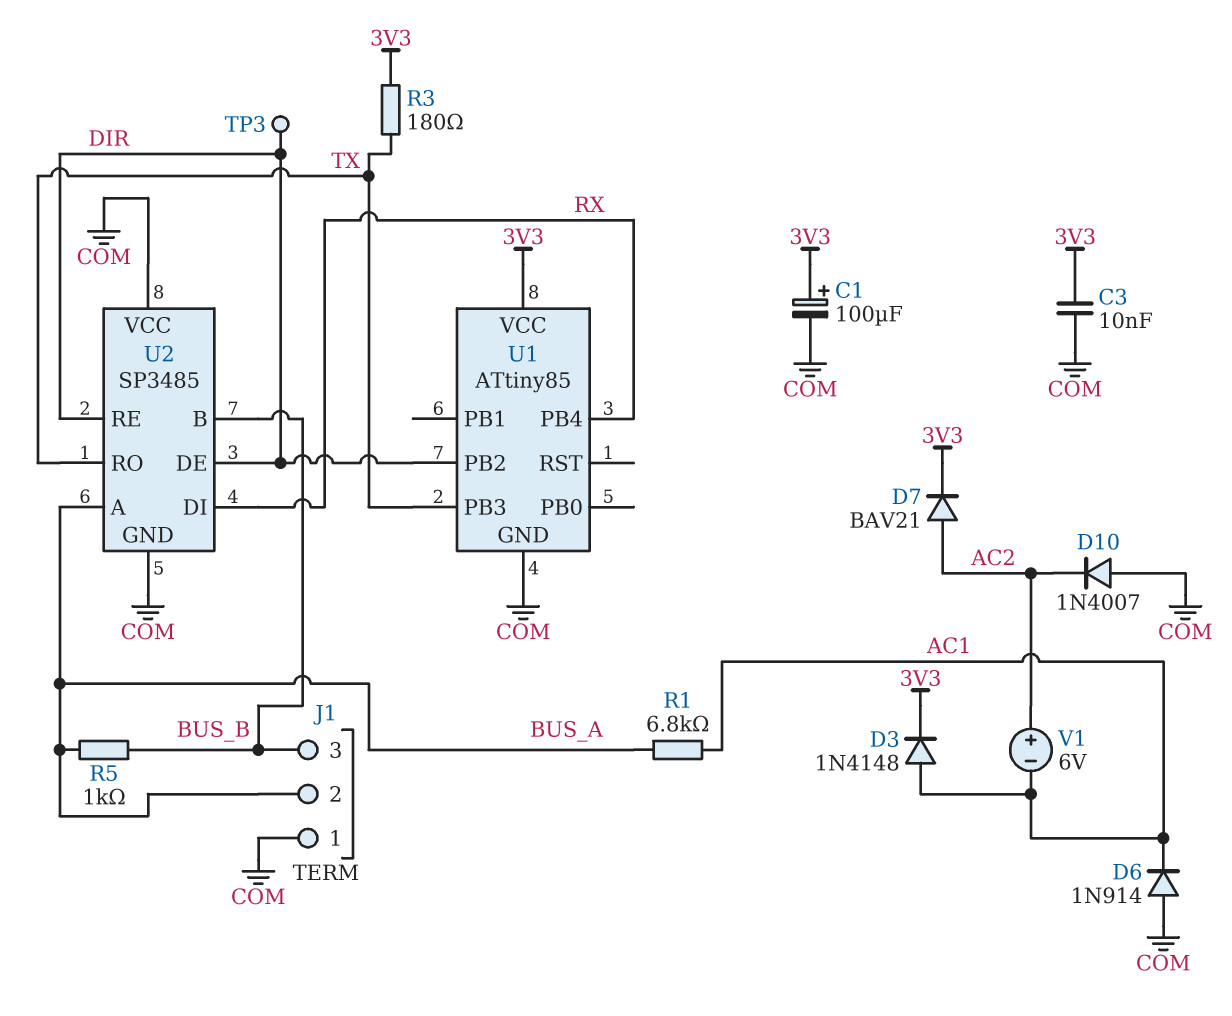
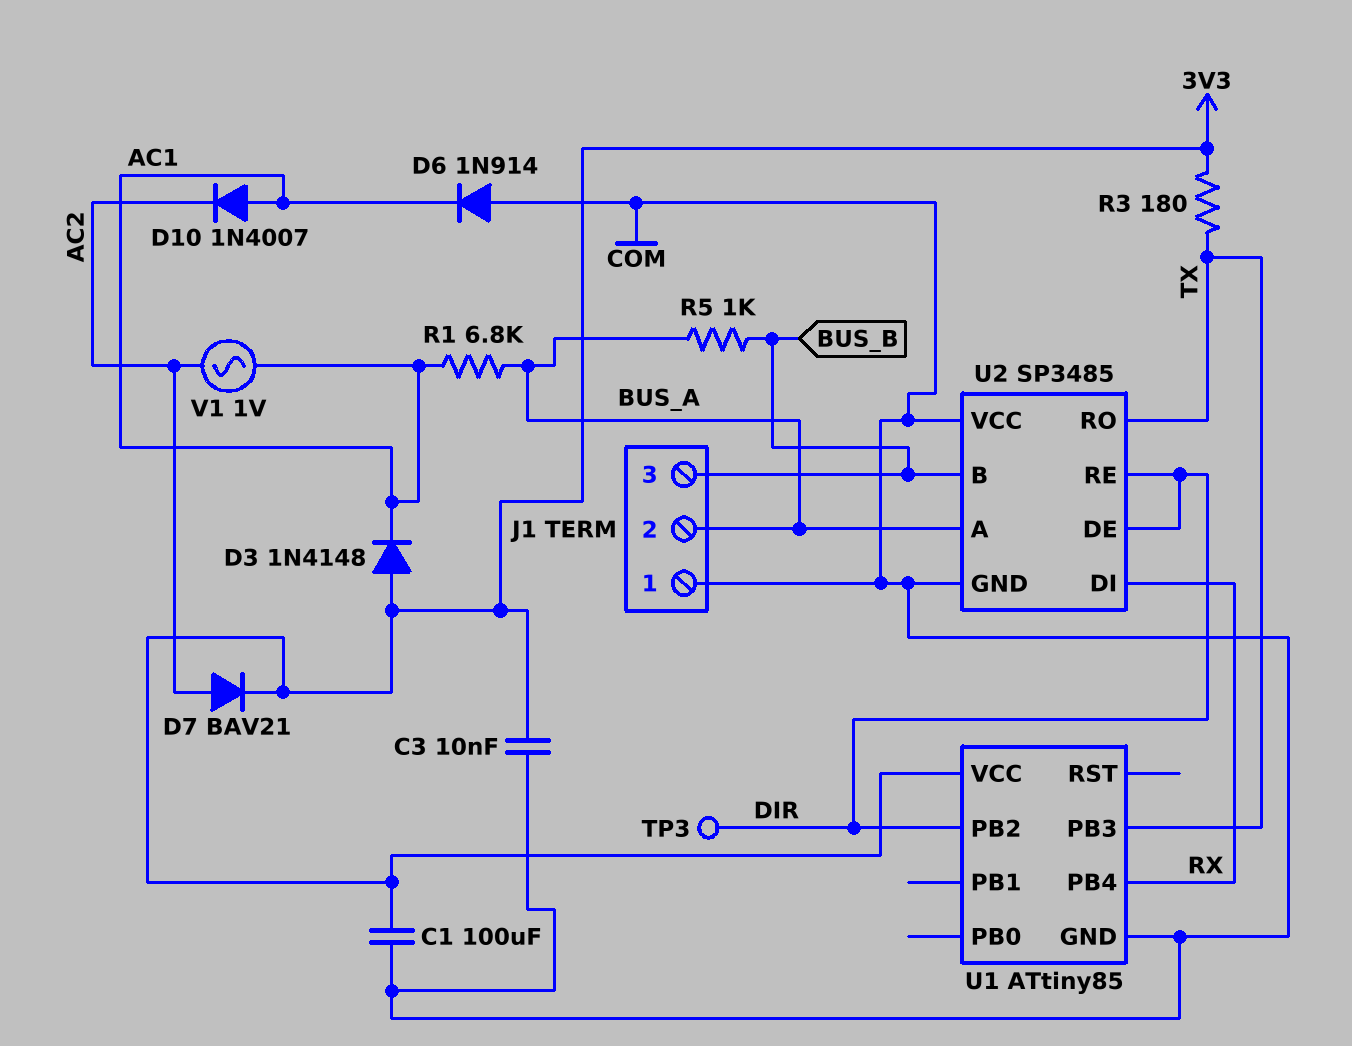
C1: 100uF (plus 3V3, minus COM) -> 100uF (3V3, COM)
D3: diode 1N4148 (A AC1, K 3V3) -> diode 1N4148 (A 3V3, K AC1)
D10: diode 1N4007 (A COM, K AC2) -> diode 1N4007 (A AC1, K AC2)
V1: 6V (plus AC2, minus AC1) -> AC 1V (AC1, AC2)

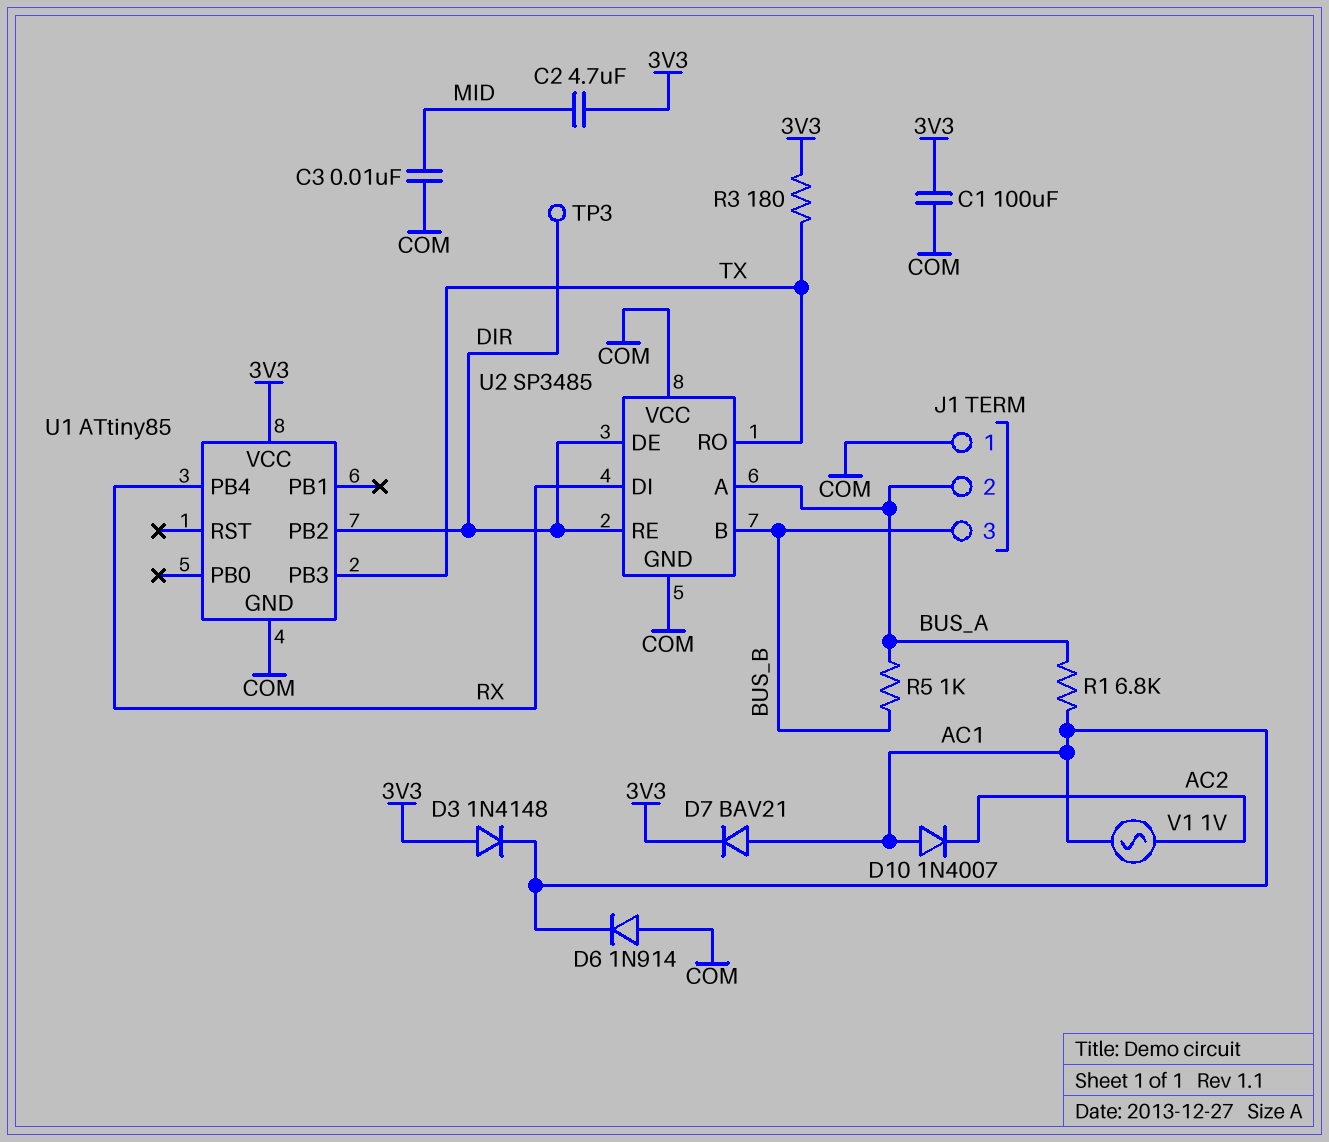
C2: none -> 4.7uF (3V3, MID)
C3: 10nF (3V3, COM) -> 10nF (COM, MID)
D7: diode BAV21 (A AC2, K 3V3) -> diode BAV21 (A AC1, K 3V3)

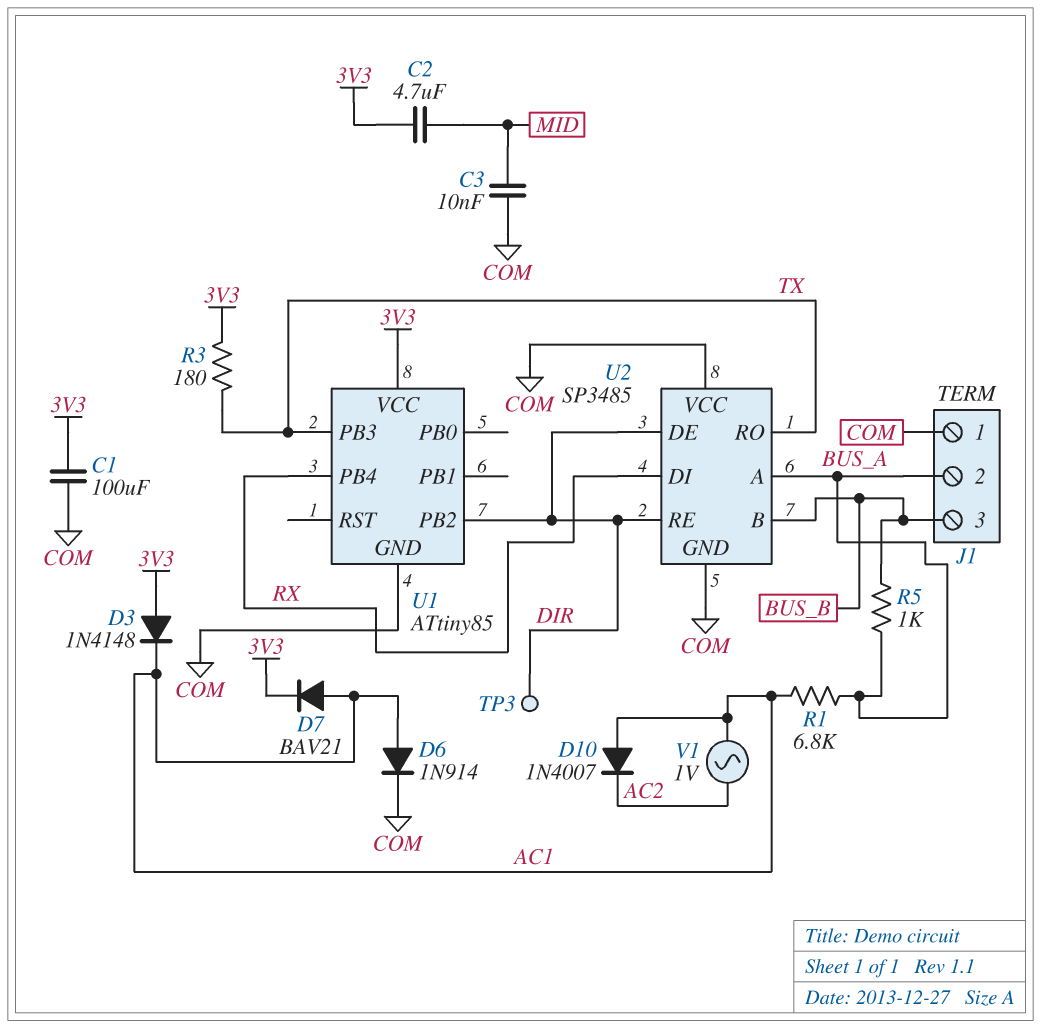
D6: diode 1N914 (A COM, K AC1) -> diode 1N914 (A AC1, K COM)

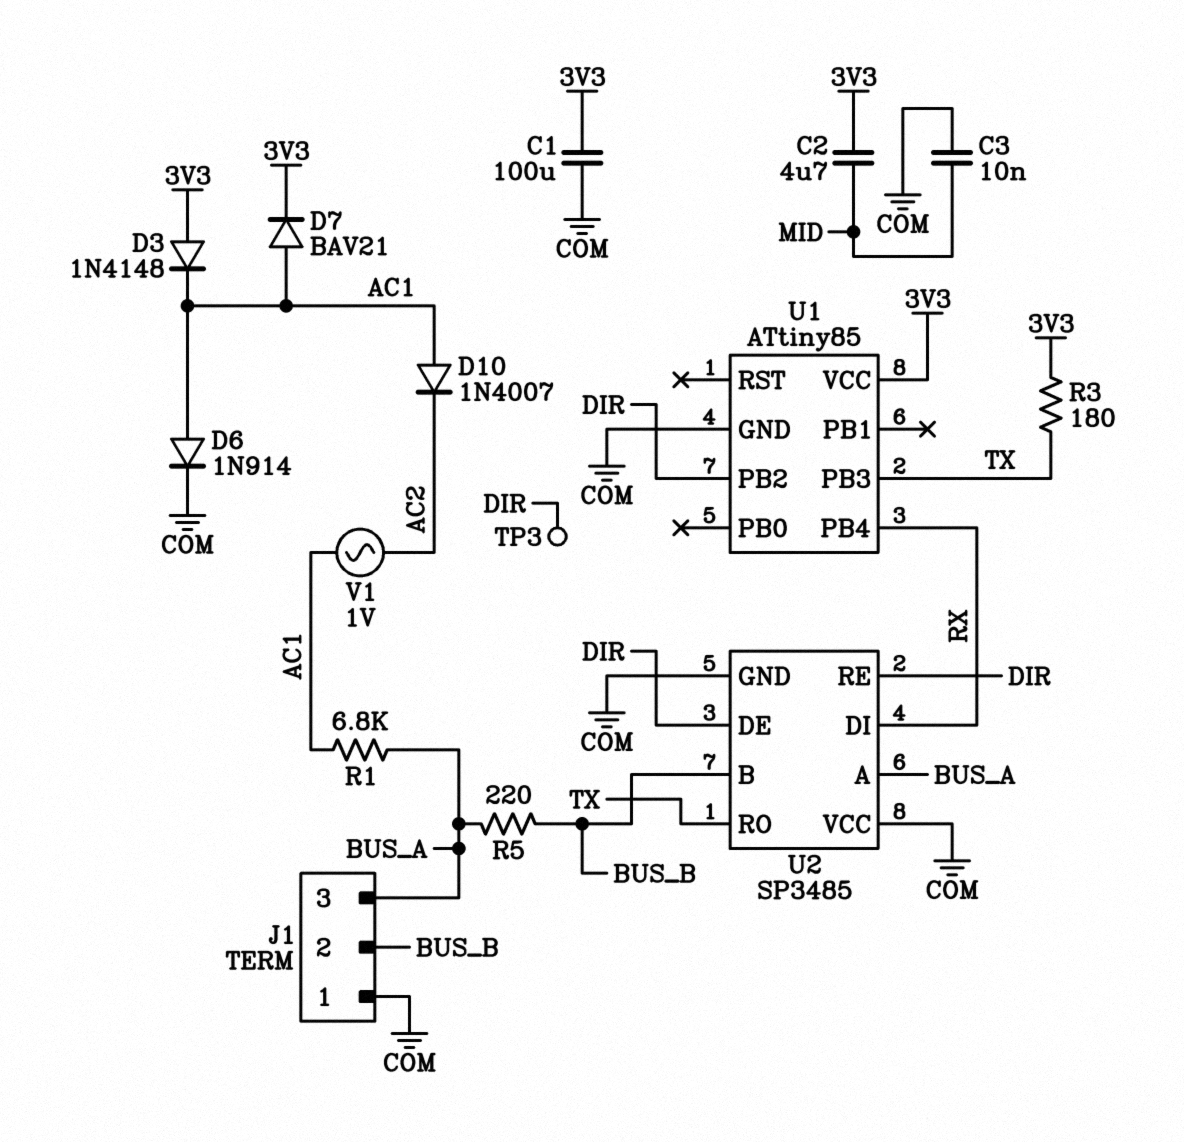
J1 pin 2: BUS_A -> BUS_B
J1 pin 3: BUS_B -> BUS_A
R5: 1k (BUS_A, BUS_B) -> 220 (BUS_A, BUS_B)

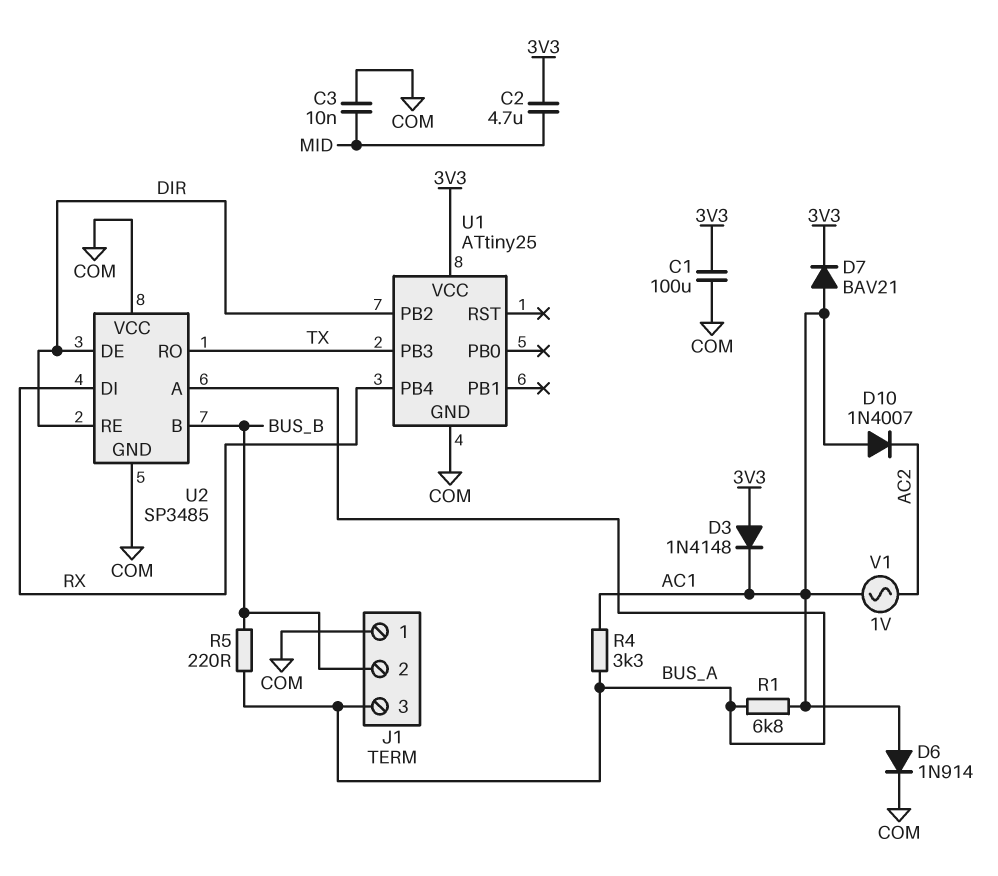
R3: 180 (3V3, TX) -> none
R4: none -> 3.3k (AC1, BUS_A)
TP3: test point (DIR) -> none
U1: ATtiny85 -> ATtiny25

